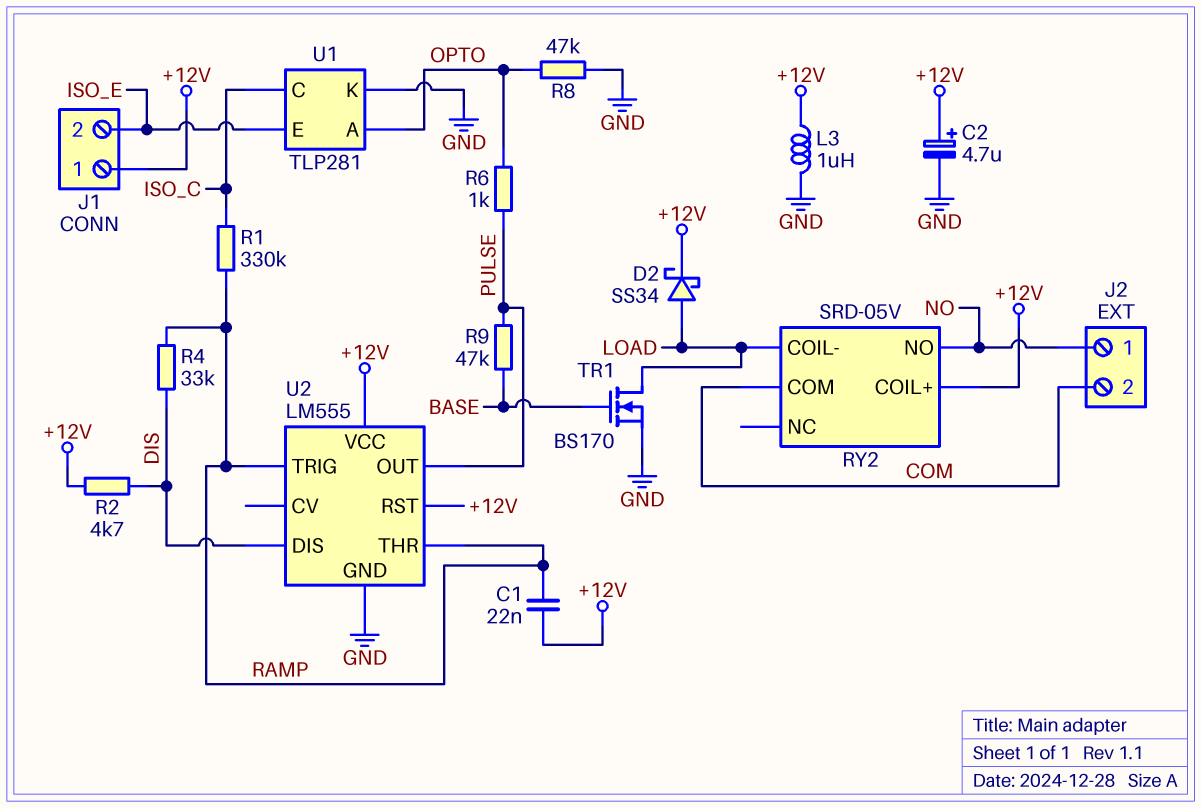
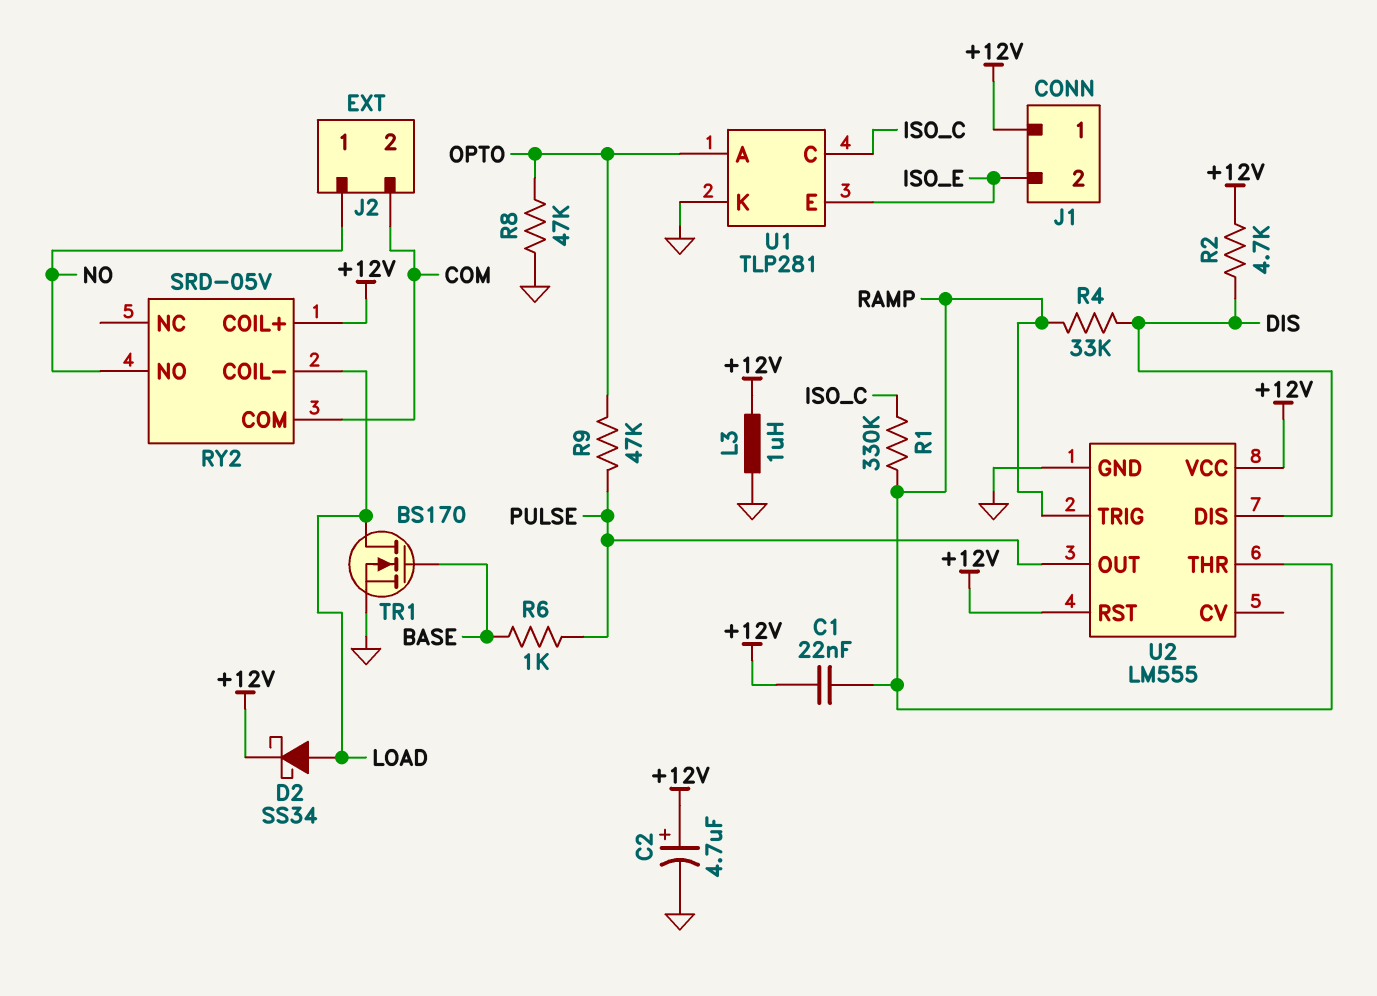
R6: 1k (OPTO, PULSE) -> 1k (BASE, PULSE)
R9: 47k (BASE, PULSE) -> 47k (OPTO, PULSE)

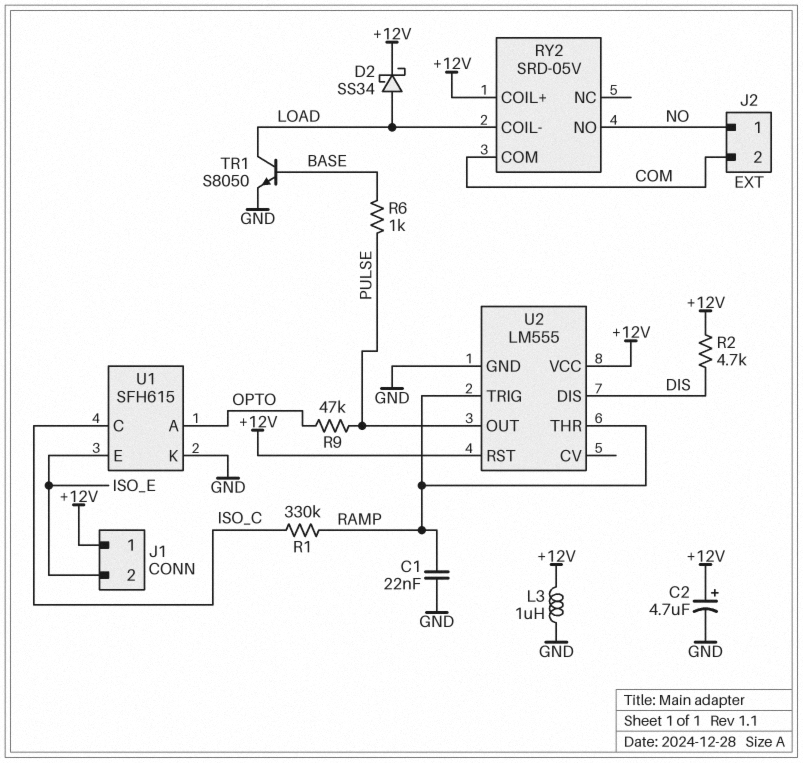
C1: 22nF (+12V, RAMP) -> 22nF (GND, RAMP)
R4: 33k (DIS, RAMP) -> none
R8: 47k (GND, OPTO) -> none
TR1: NMOS BS170 (G BASE, D LOAD, S GND) -> NPN S8050 (B BASE, C LOAD, E GND)
U1: TLP281 -> SFH615

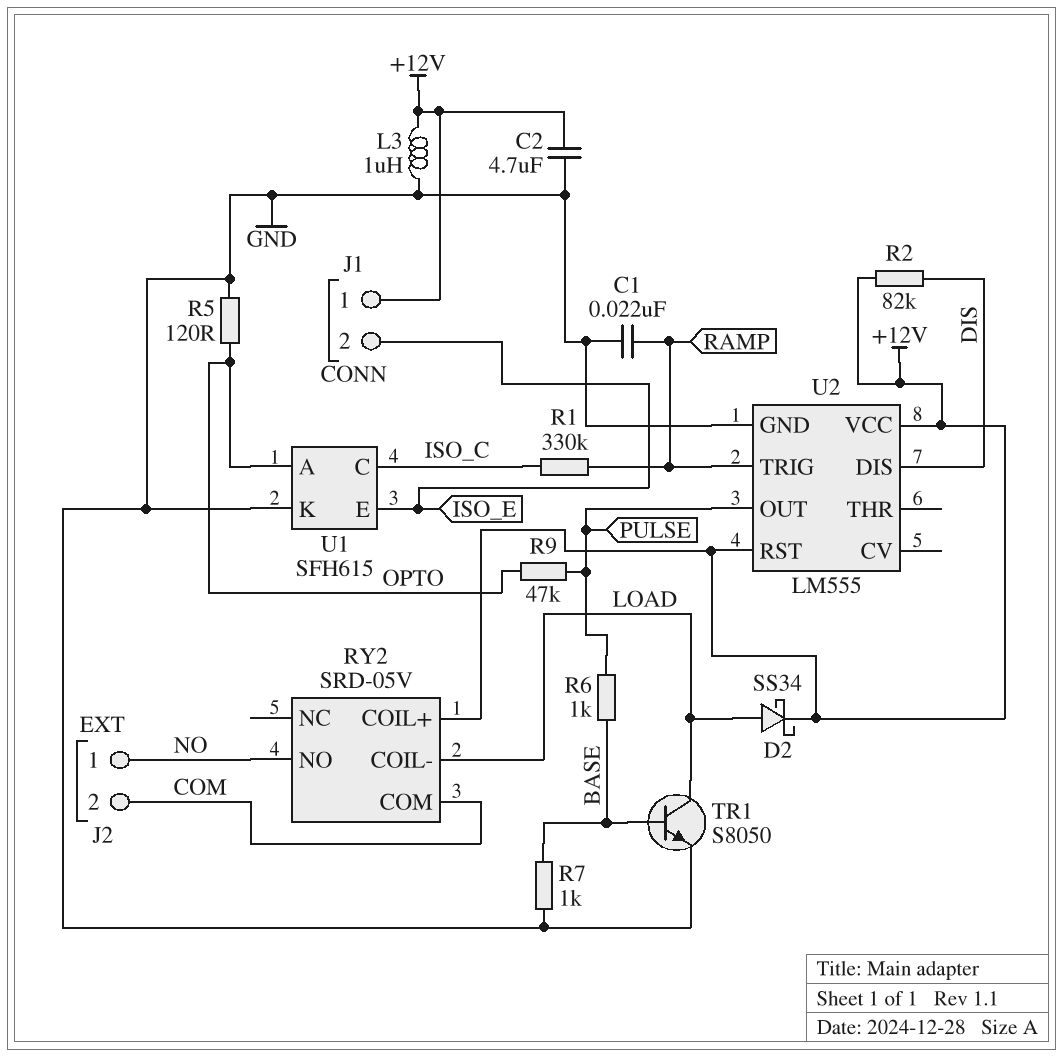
C2: 4.7uF (plus +12V, minus GND) -> 4.7uF (+12V, GND)
R2: 4.7k (+12V, DIS) -> 82k (+12V, DIS)
R5: none -> 120 (GND, OPTO)
R7: none -> 1k (BASE, GND)
U2 pin THR: RAMP -> none

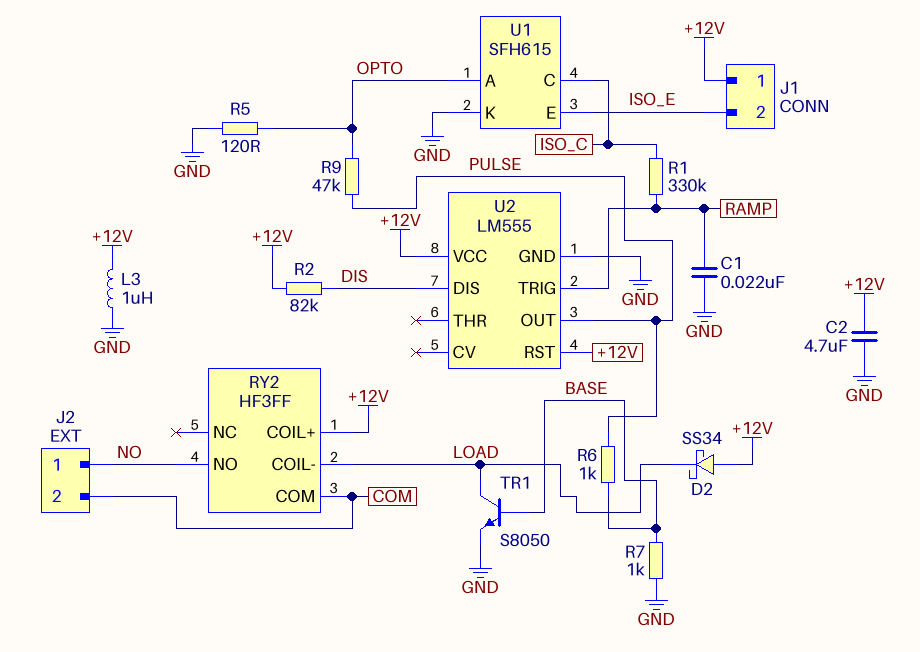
D2: schottky SS34 (A LOAD, K +12V) -> schottky SS34 (A +12V, K LOAD)
RY2: SRD-05V -> HF3FF

